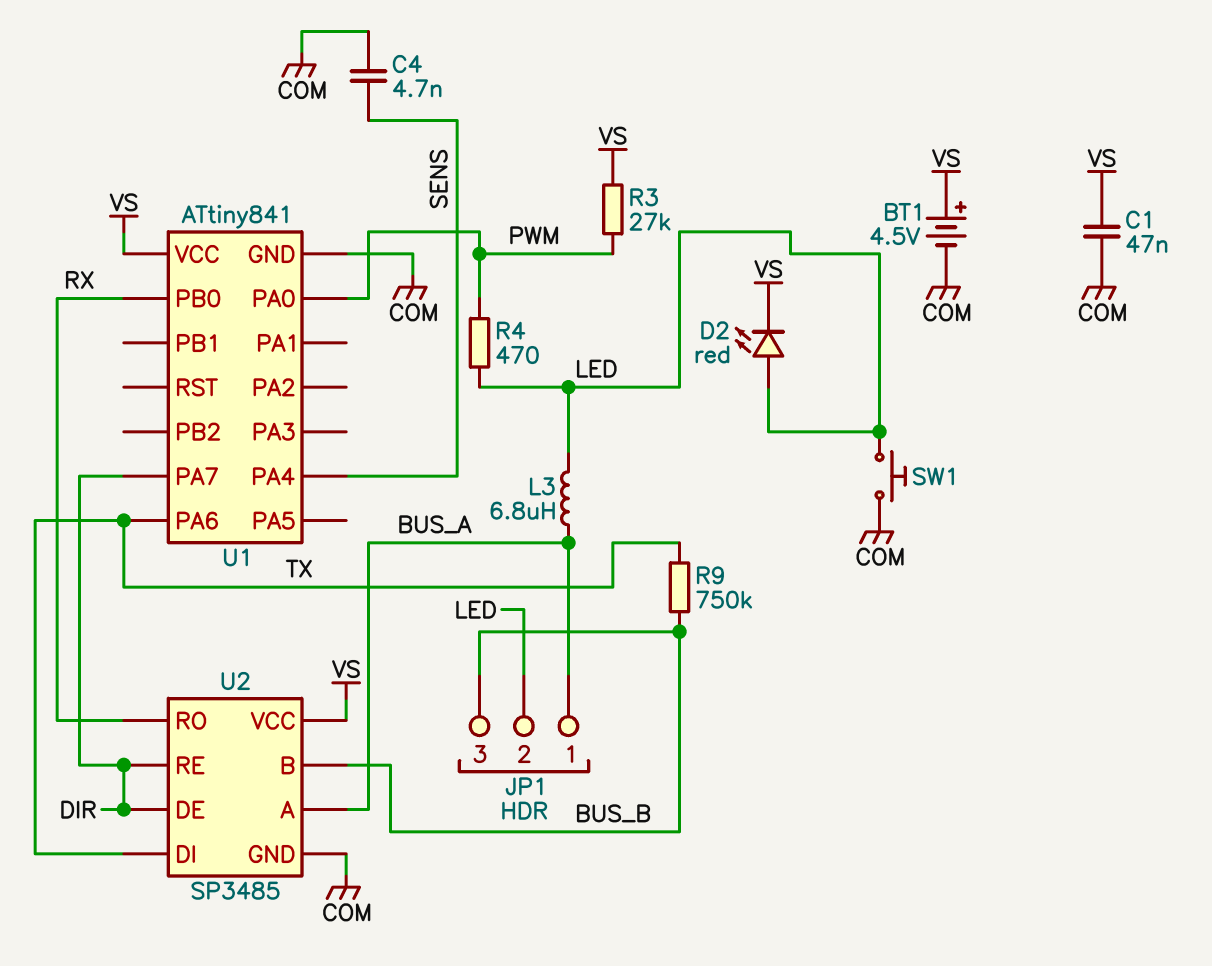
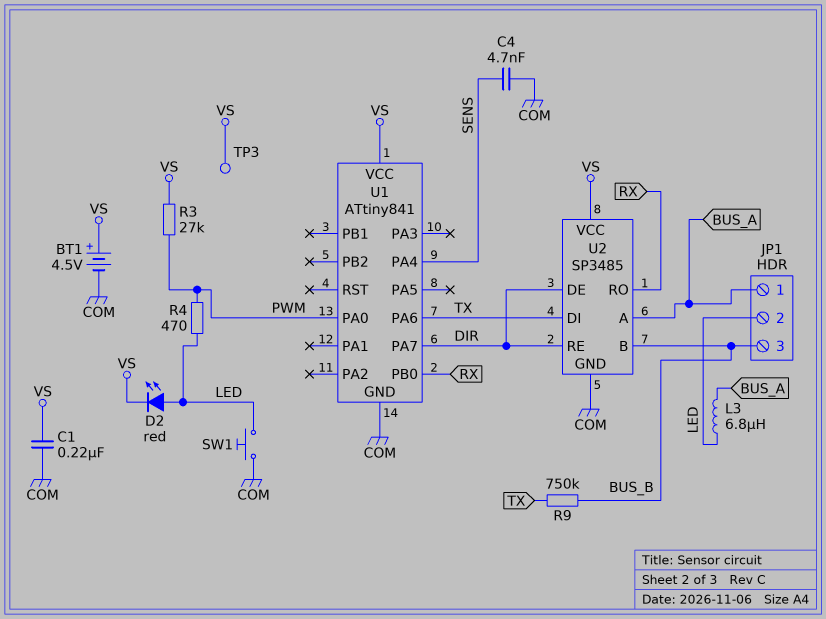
C1: 47nF (COM, VS) -> 220nF (COM, VS)
TP3: none -> test point (VS)

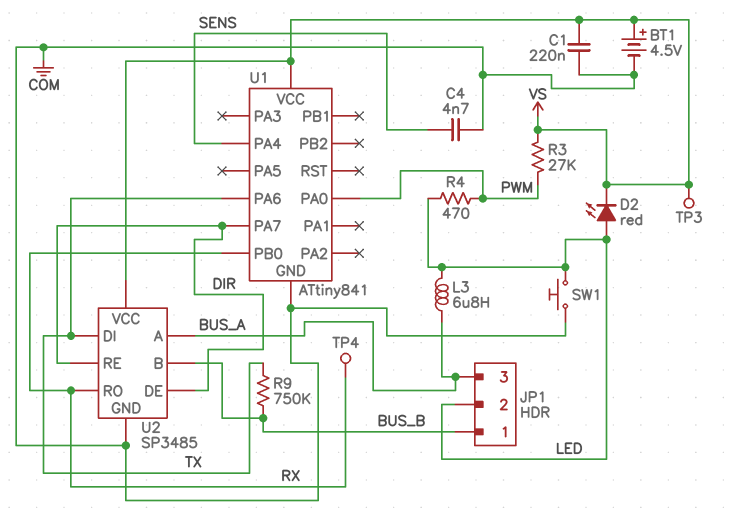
JP1 pin 1: BUS_A -> BUS_B
JP1 pin 3: BUS_B -> BUS_A
TP4: none -> test point (RX)

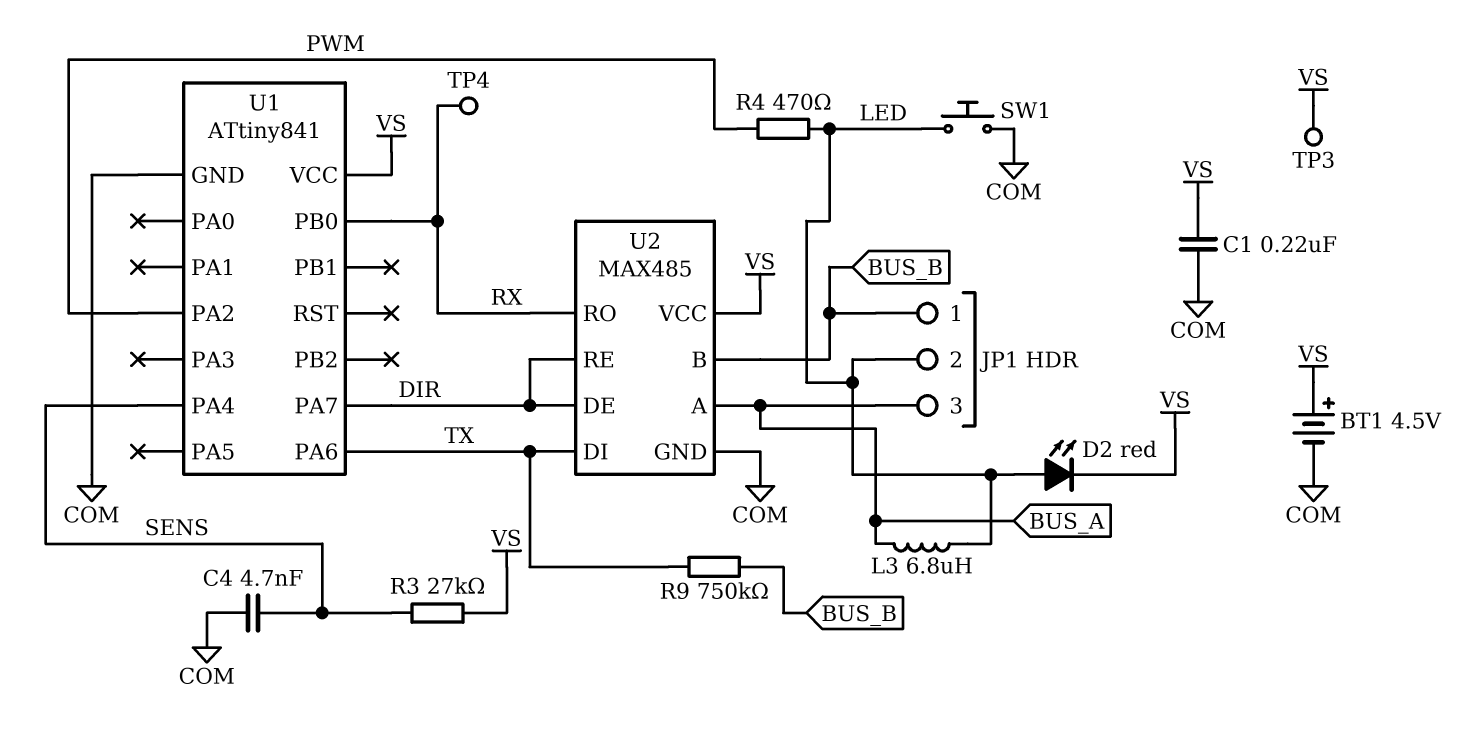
R3: 27k (PWM, VS) -> 27k (SENS, VS)
U1 pin PA0: PWM -> none
U1 pin PA2: none -> PWM
U2: SP3485 -> MAX485

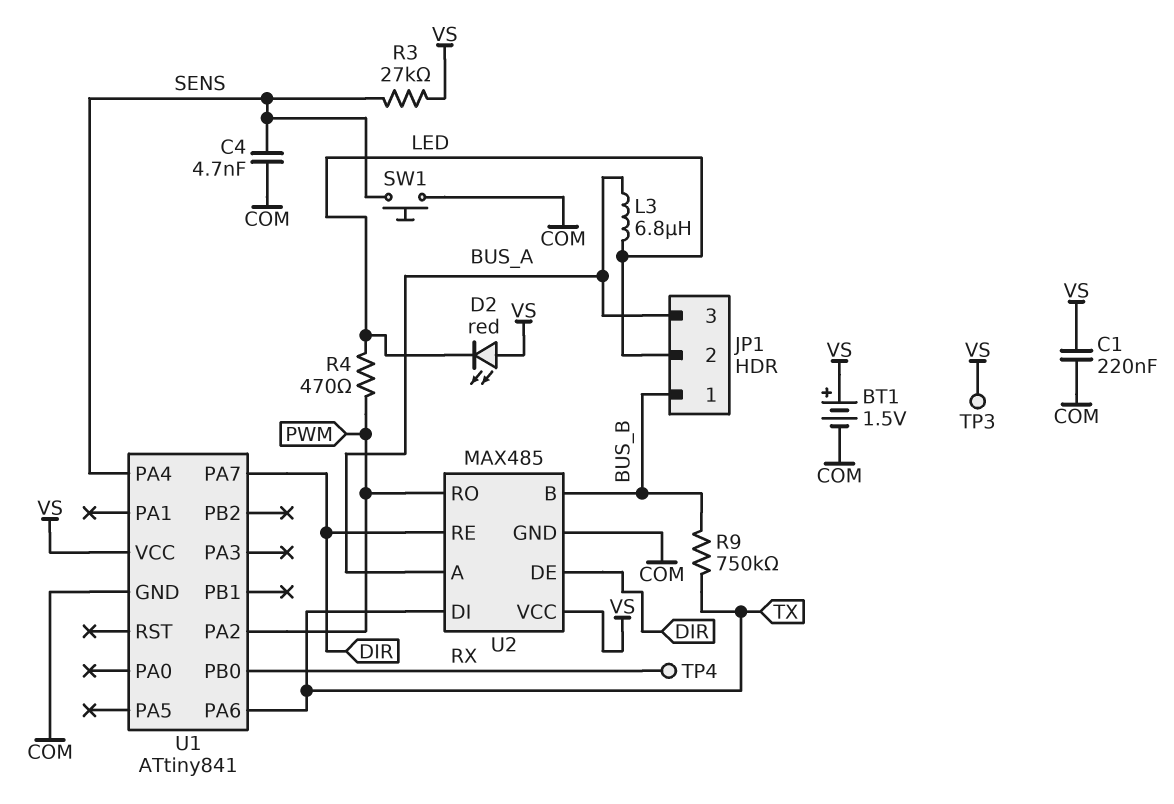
BT1: 4.5V (plus VS, minus COM) -> 1.5V (plus VS, minus COM)
D2: LED red (A LED, K VS) -> LED red (A VS, K LED)
SW1: button (COM, LED) -> button (COM, SENS)
U2 pin RO: RX -> PWM

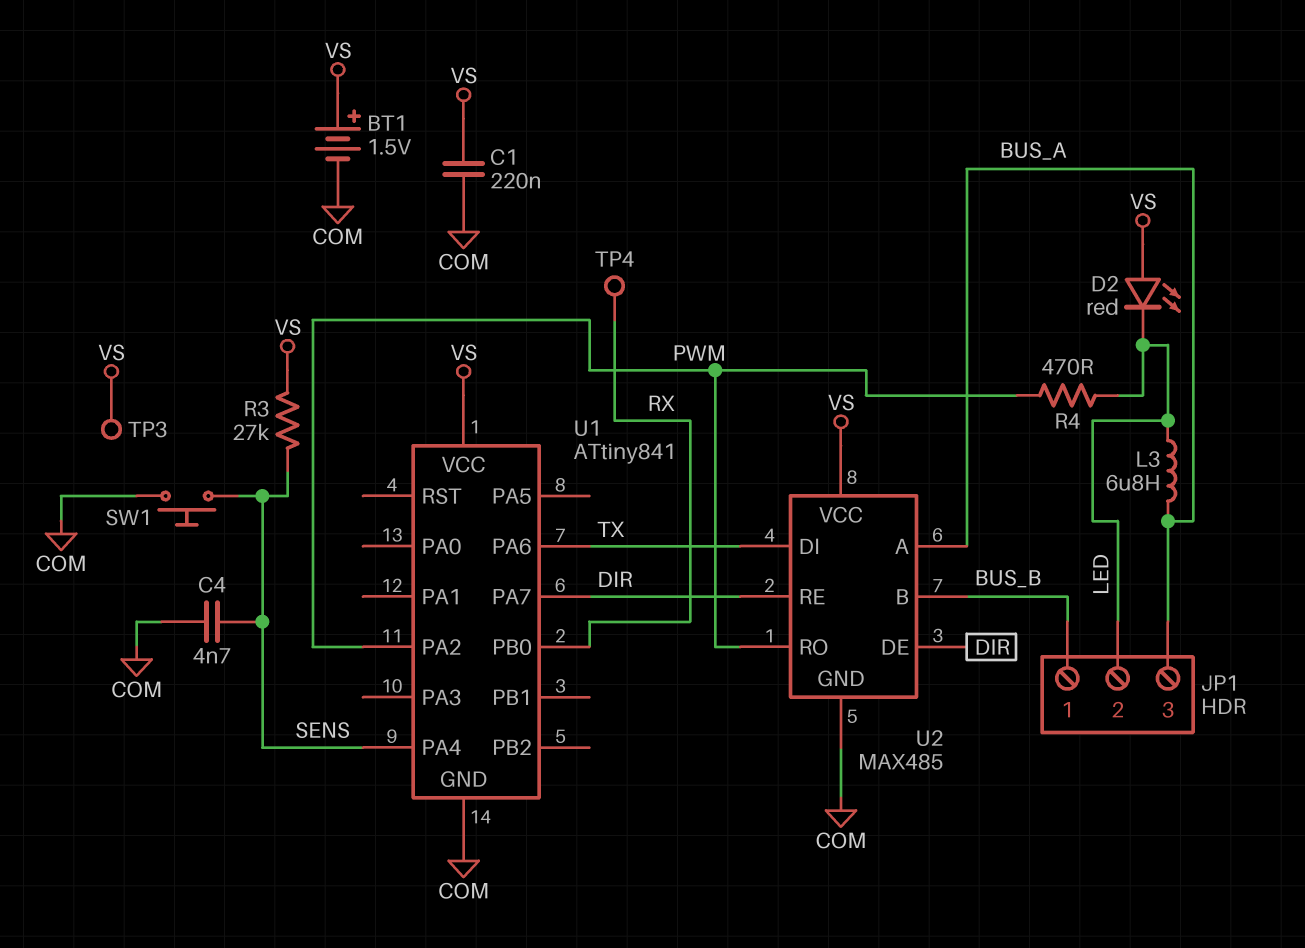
R9: 750k (BUS_B, TX) -> none

